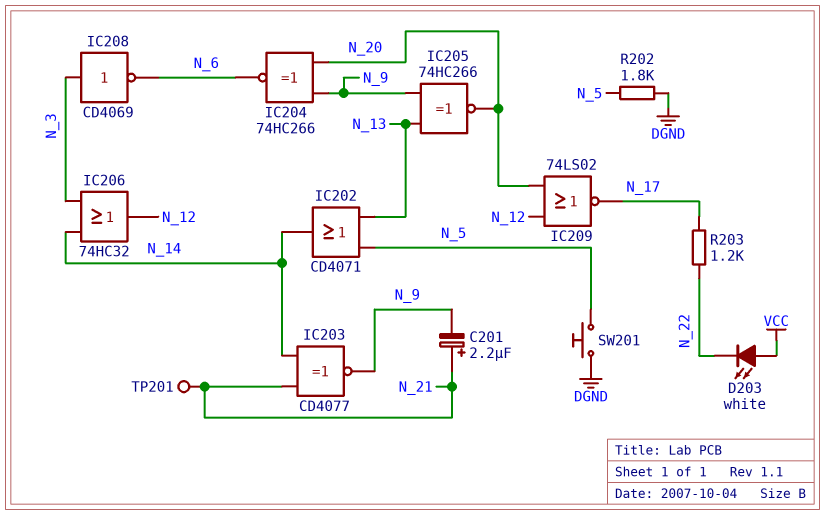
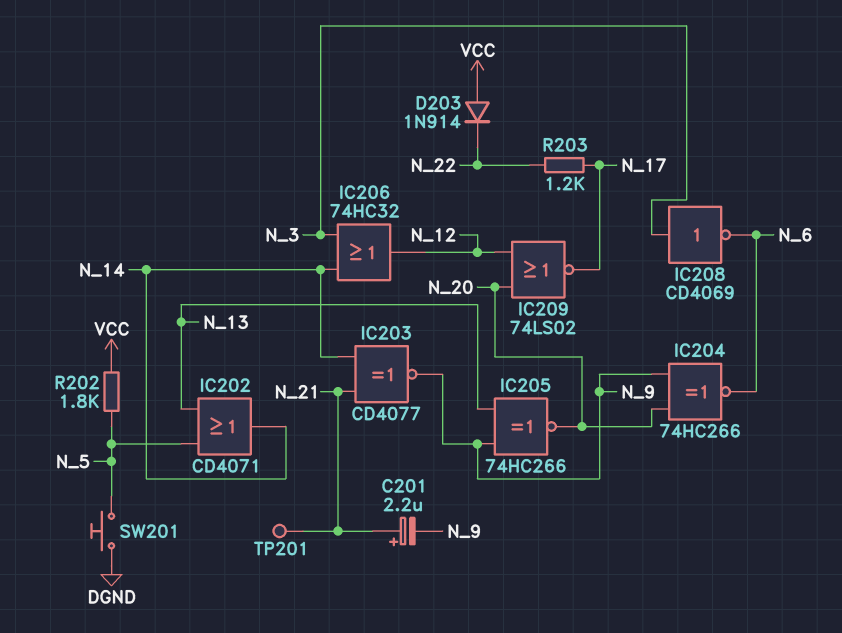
D203: LED white (A VCC, K N_22) -> diode 1N914 (A VCC, K N_22)
R202: 1.8k (DGND, N_5) -> 1.8k (N_5, VCC)

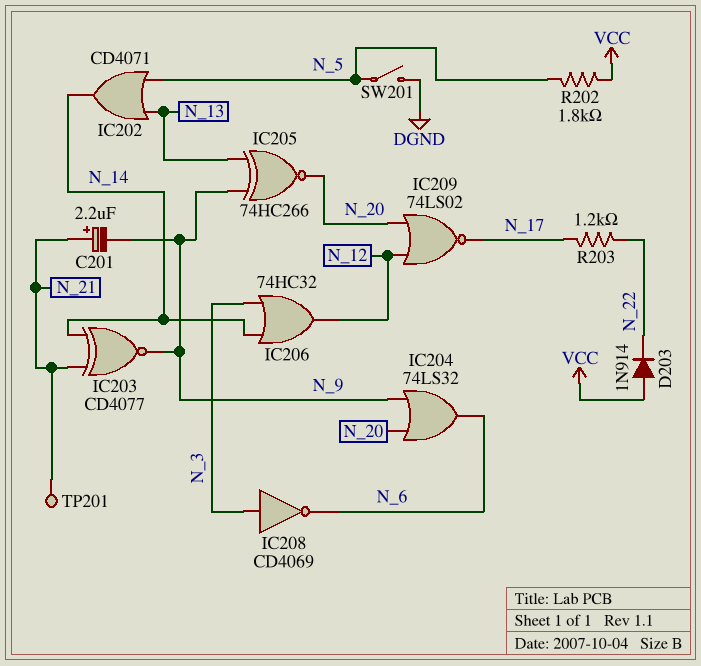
IC204: XNOR 74HC266 (in N_9, in N_20, out N_6) -> OR 74LS32 (in N_9, in N_20, out N_6)
SW201: button (DGND, N_5) -> switch (DGND, N_5)

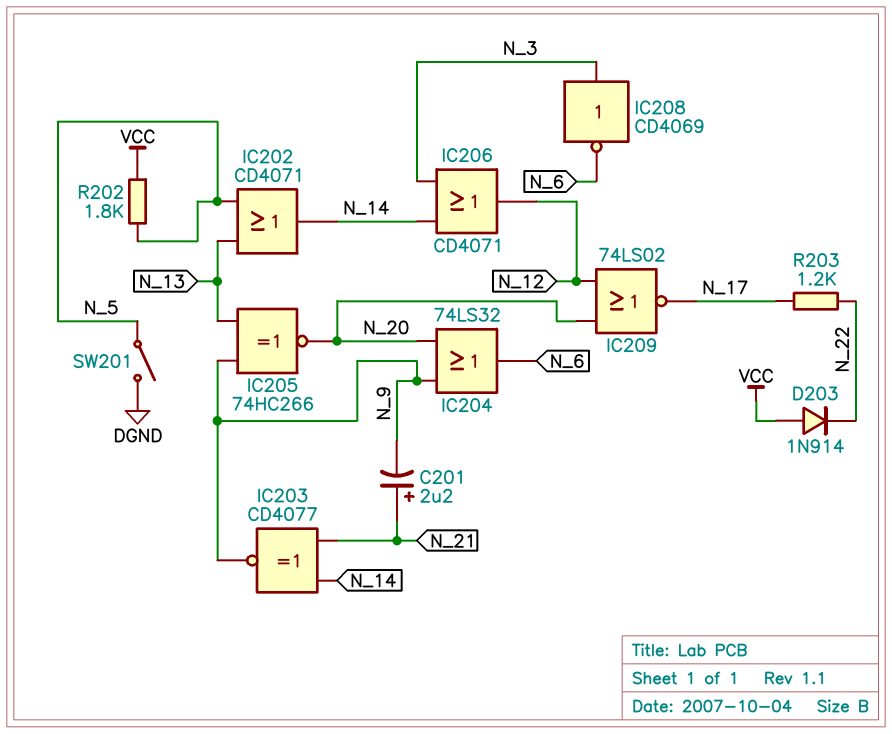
IC206: OR 74HC32 (in N_3, in N_14, out N_12) -> OR CD4071 (in N_3, in N_14, out N_12)
TP201: test point (N_21) -> none

